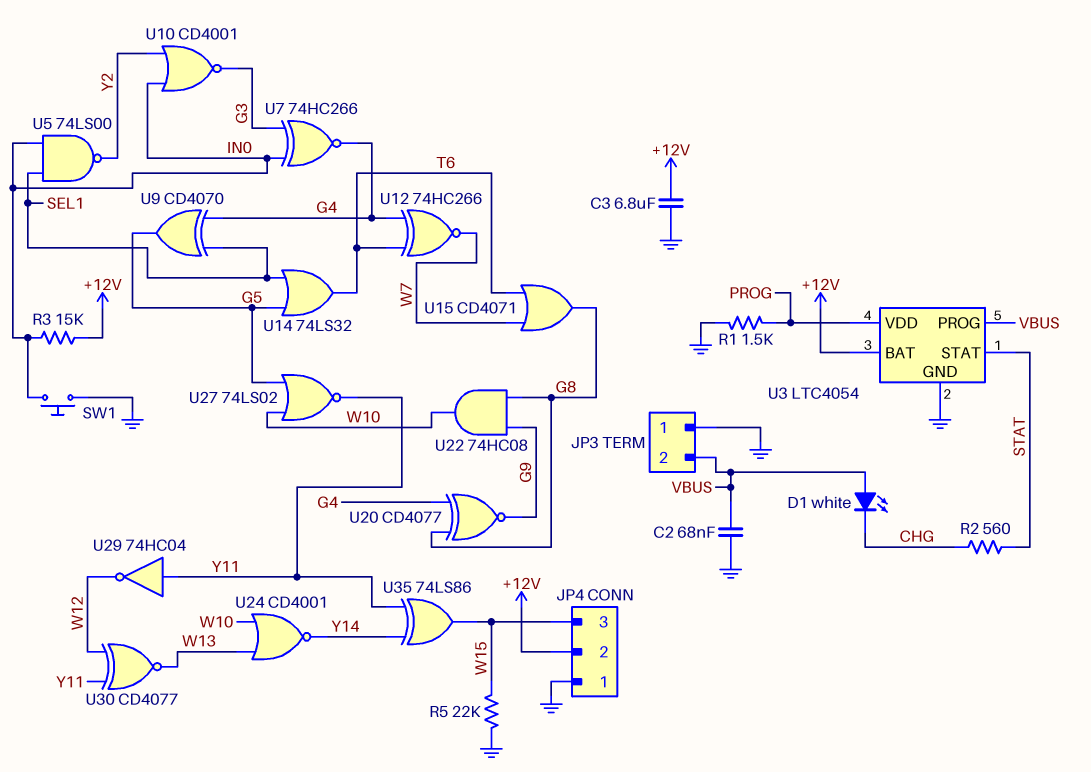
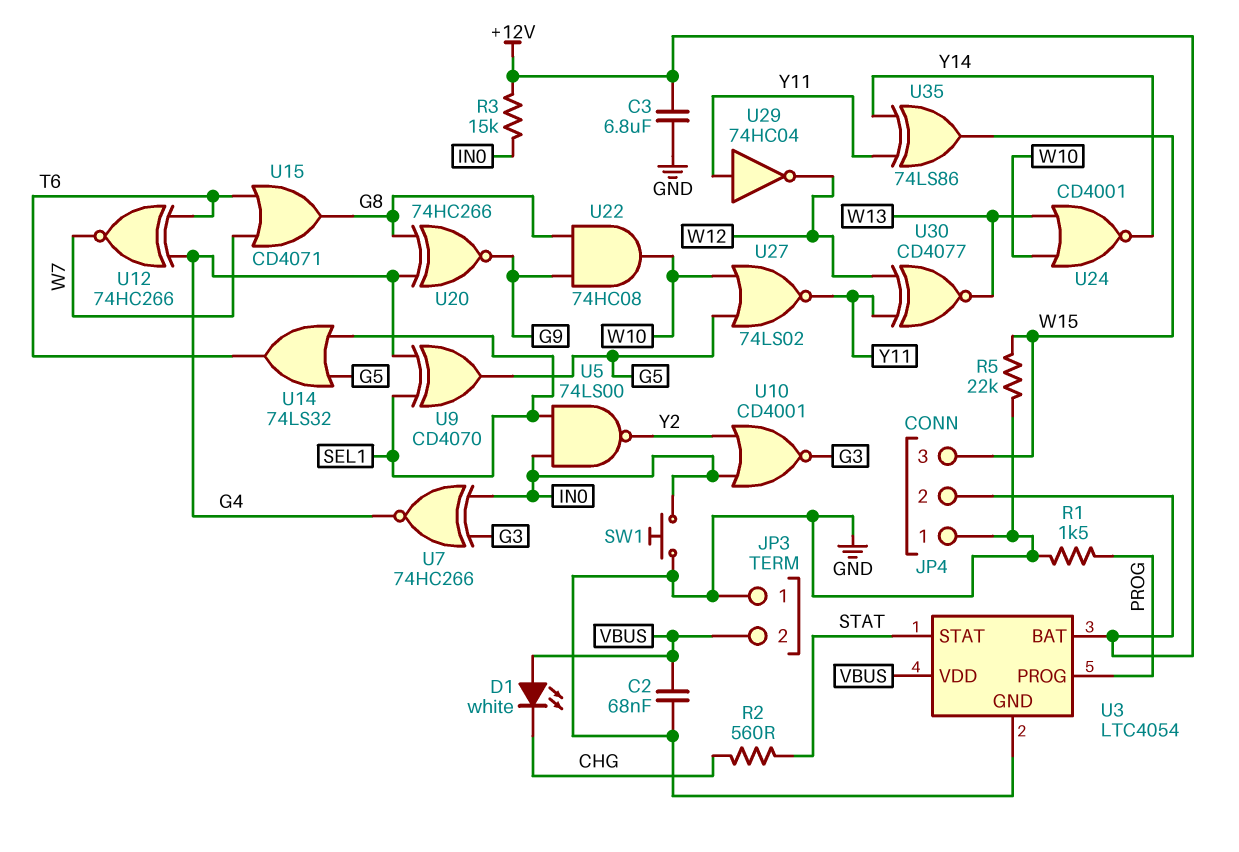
U3 pin PROG: VBUS -> PROG
U3 pin VDD: PROG -> VBUS
U20: XNOR CD4077 (in G4, in G8, out G9) -> XNOR 74HC266 (in G4, in G8, out G9)

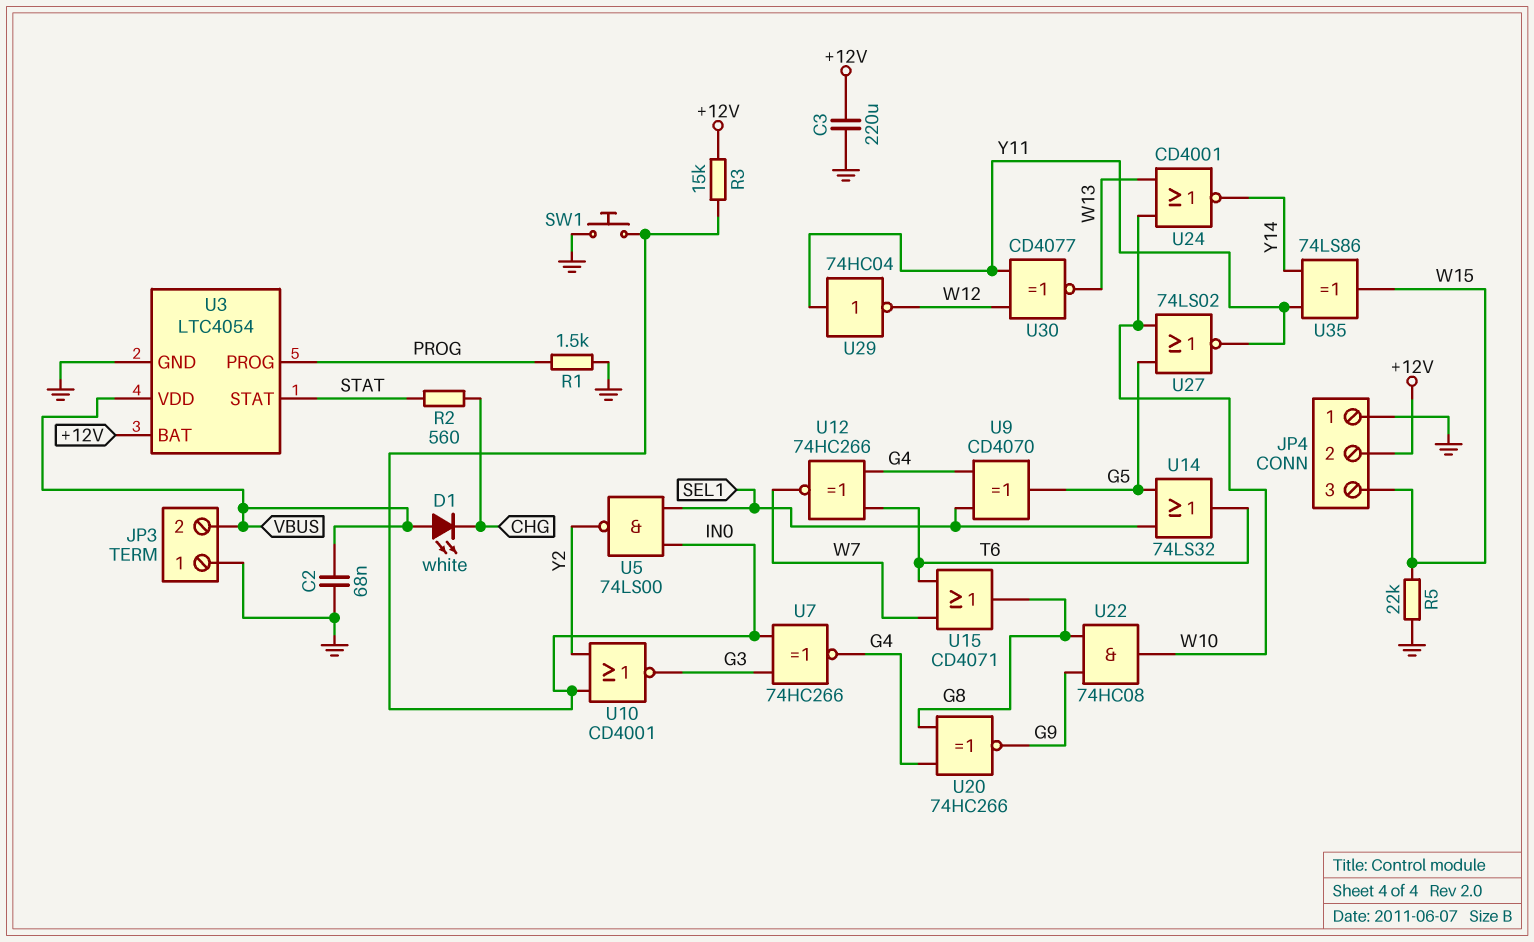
C3: 6.8uF (+12V, GND) -> 220uF (+12V, GND)

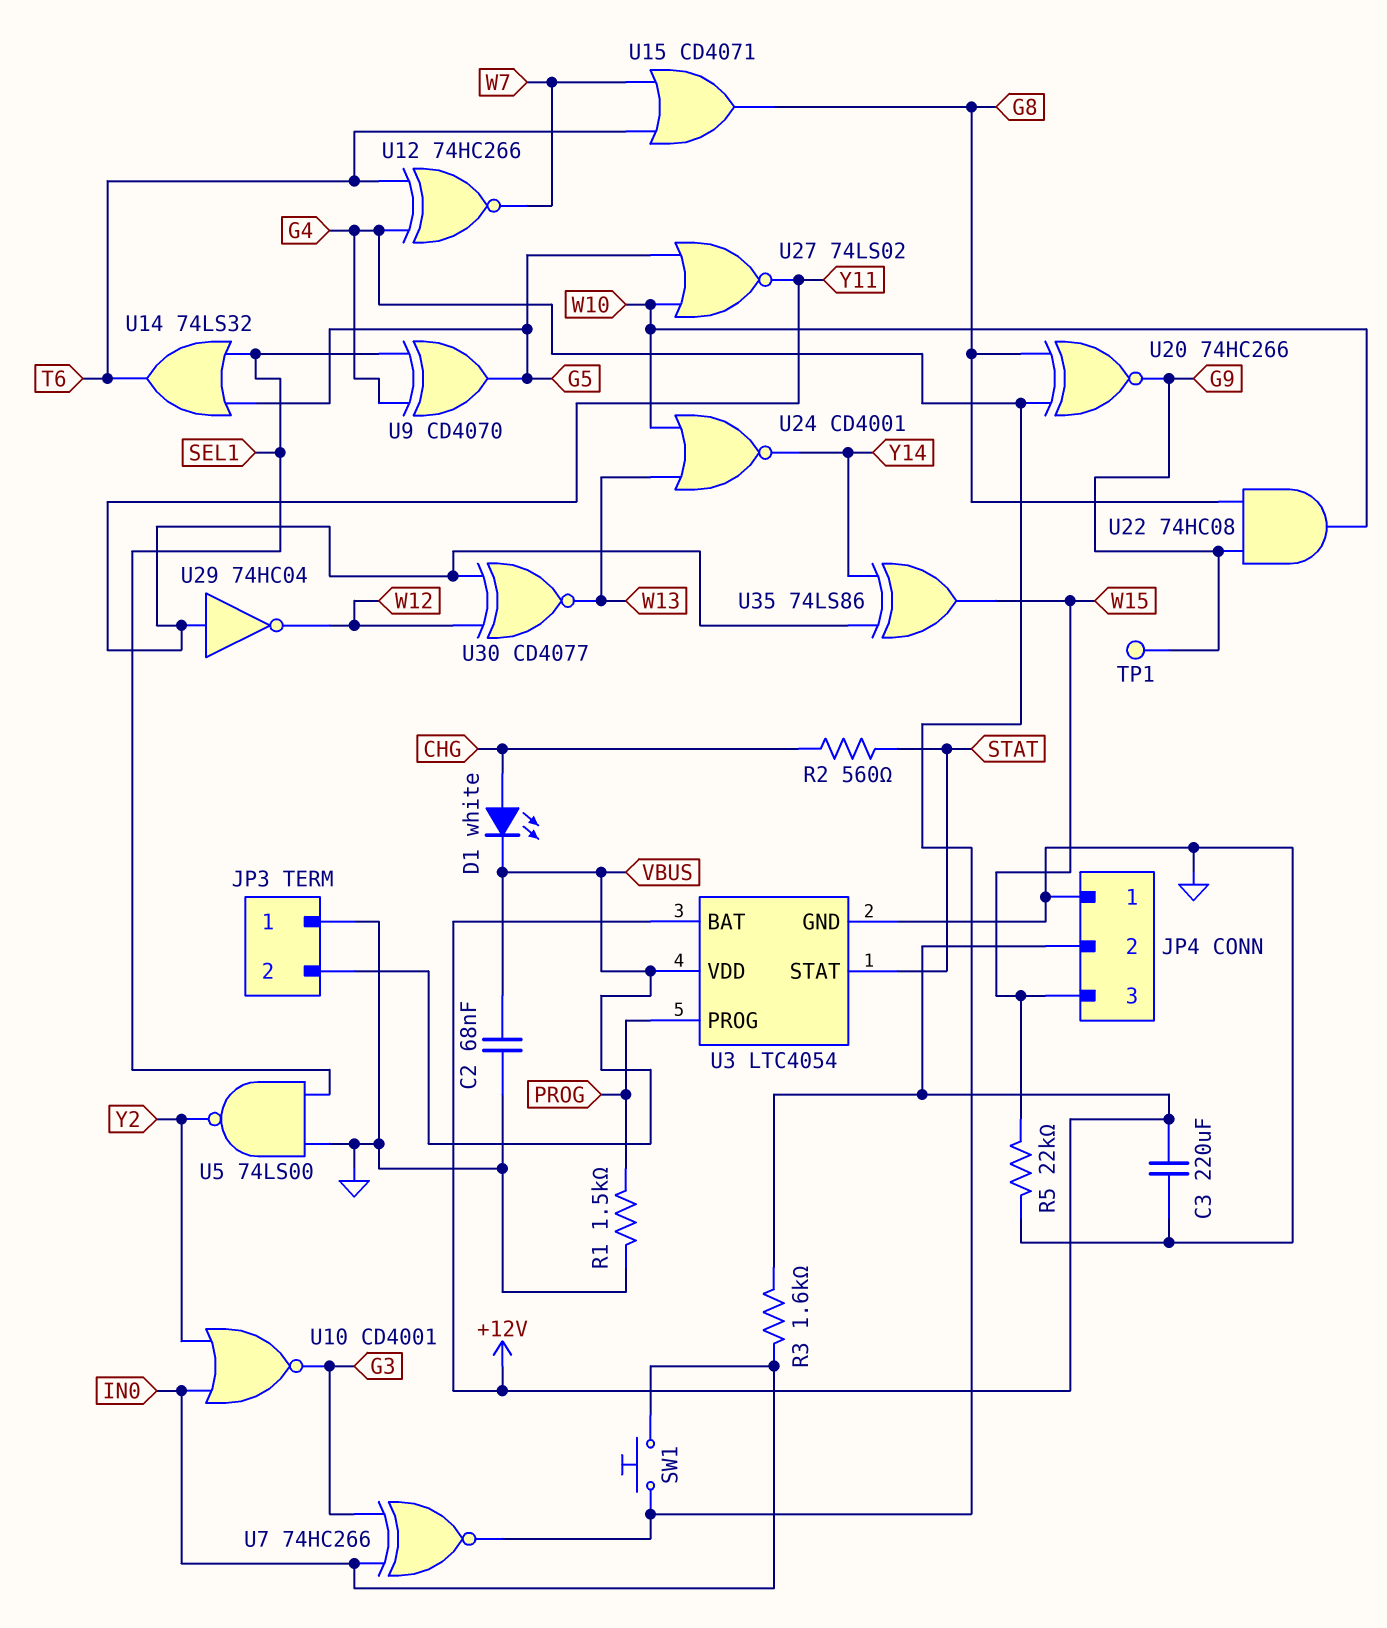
D1: LED white (A VBUS, K CHG) -> LED white (A CHG, K VBUS)
R3: 15k (+12V, IN0) -> 1.6k (+12V, IN0)
SW1: button (GND, IN0) -> button (G4, IN0)
TP1: none -> test point (G9)
U5: NAND 74LS00 (in IN0, in SEL1, out Y2) -> NAND 74LS00 (in GND, in SEL1, out Y2)

